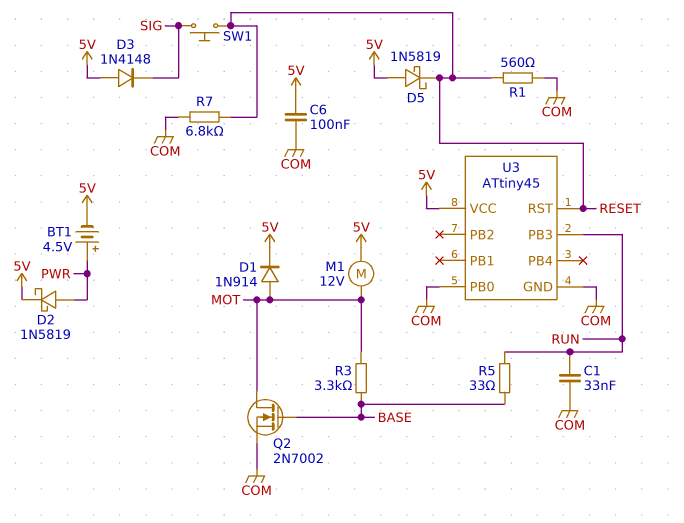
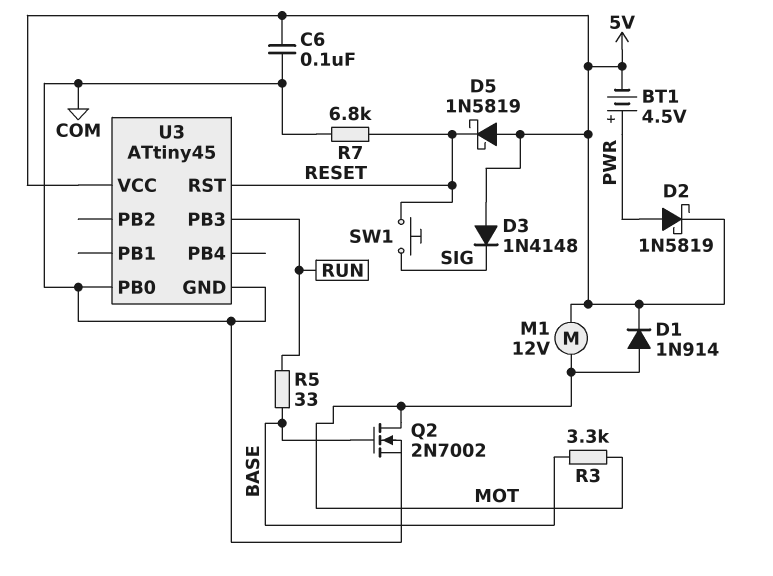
C1: 33nF (COM, RUN) -> none
R1: 560 (COM, RESET) -> none

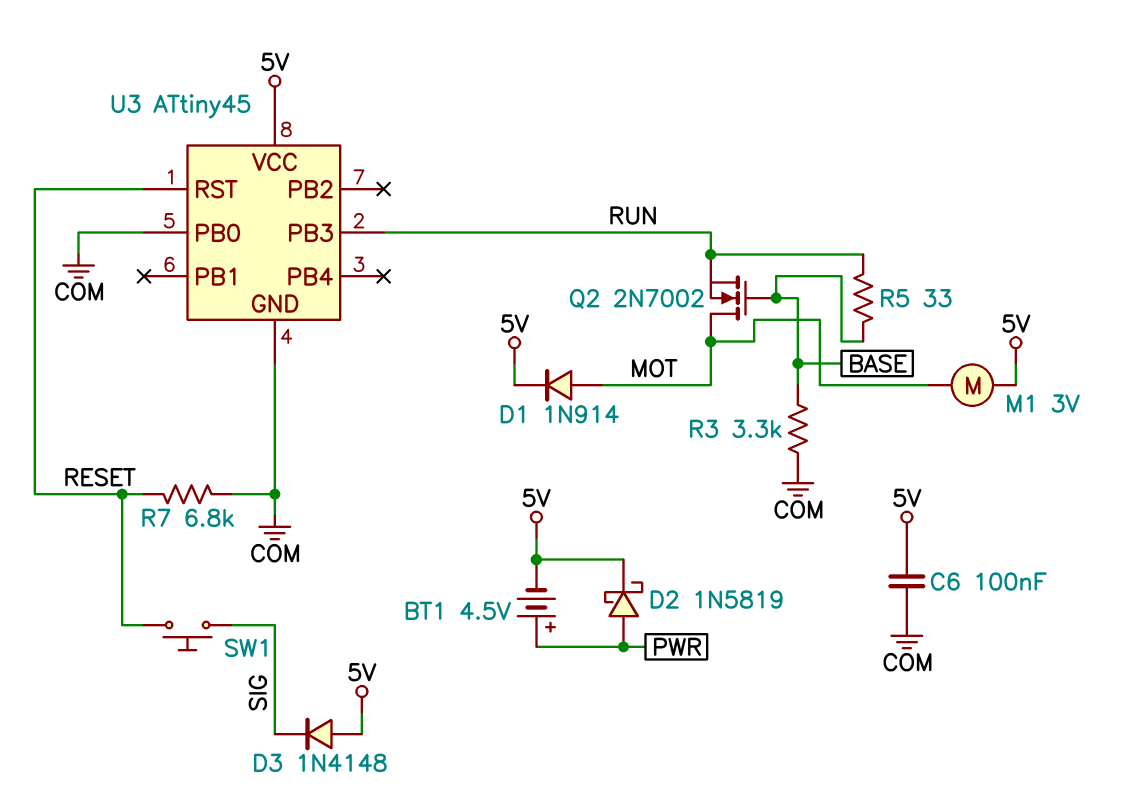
D5: schottky 1N5819 (A 5V, K RESET) -> none
M1: motor 12V (5V, MOT) -> motor 3V (5V, MOT)
Q2: NMOS 2N7002 (G BASE, D MOT, S COM) -> NMOS 2N7002 (G BASE, D MOT, S RUN)
R3: 3.3k (BASE, MOT) -> 3.3k (BASE, COM)

